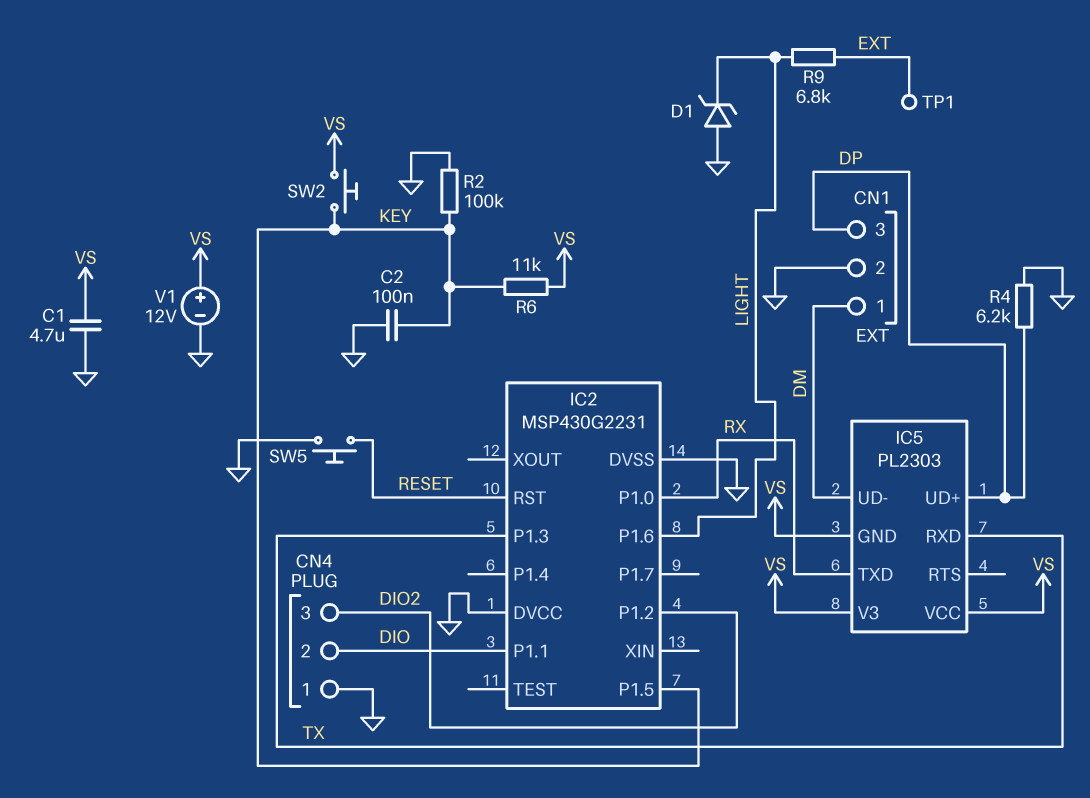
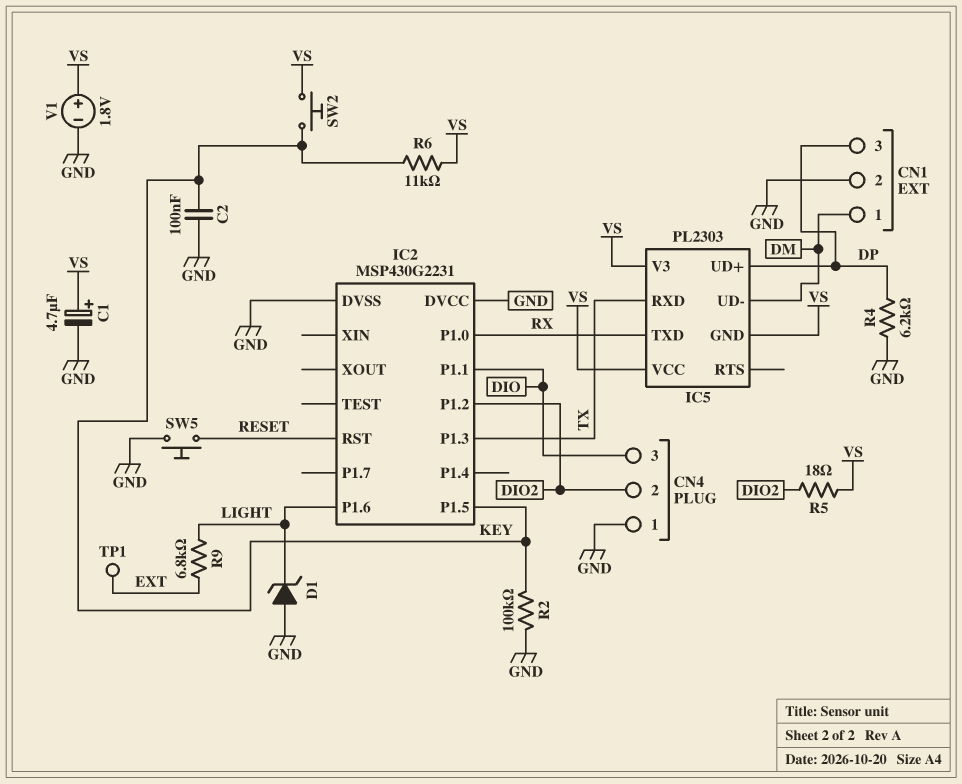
C1: 4.7uF (GND, VS) -> 4.7uF (plus VS, minus GND)
CN4 pin 2: DIO -> DIO2
CN4 pin 3: DIO2 -> DIO
R5: none -> 18 (DIO2, VS)
V1: 12V (plus VS, minus GND) -> 1.8V (plus VS, minus GND)

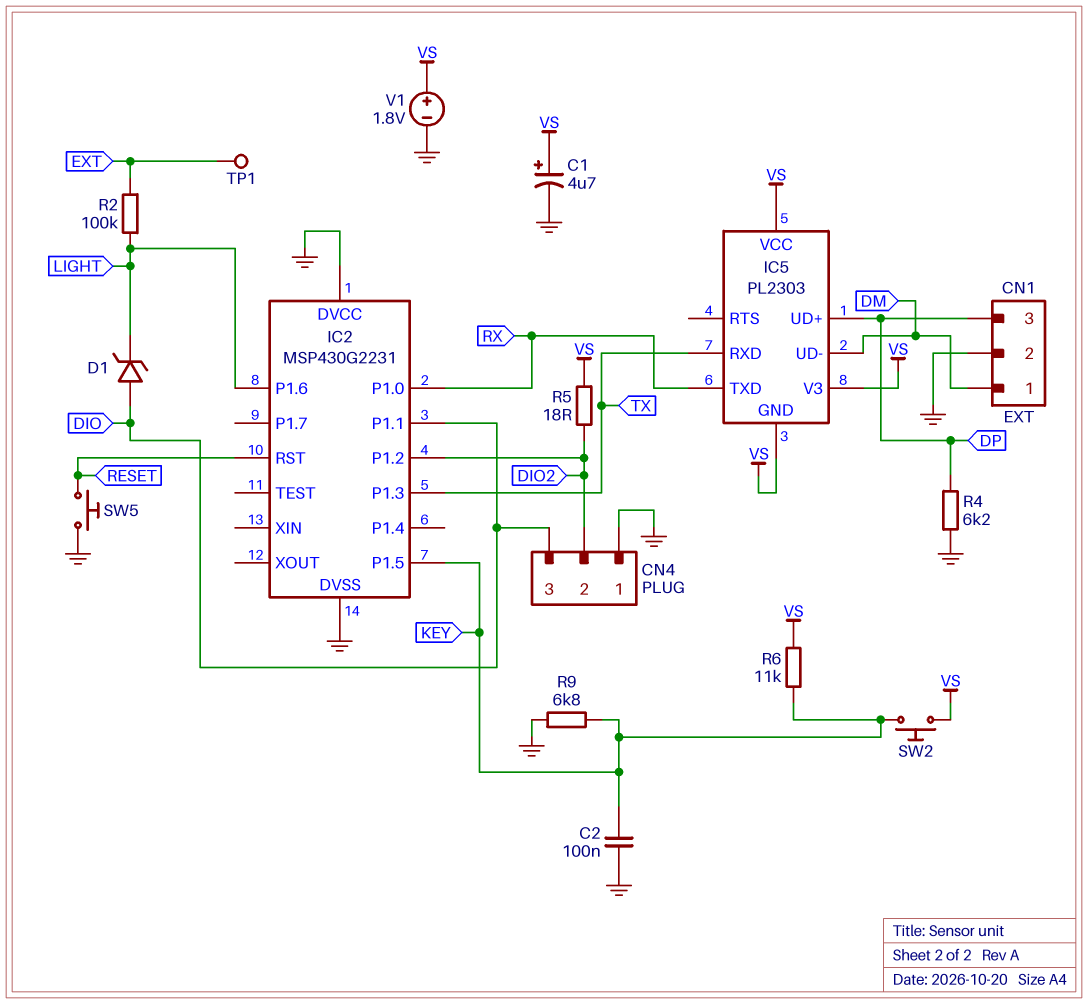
D1: zener (A GND, K LIGHT) -> zener (A DIO, K LIGHT)
R2: 100k (GND, KEY) -> 100k (EXT, LIGHT)
R9: 6.8k (EXT, LIGHT) -> 6.8k (GND, KEY)

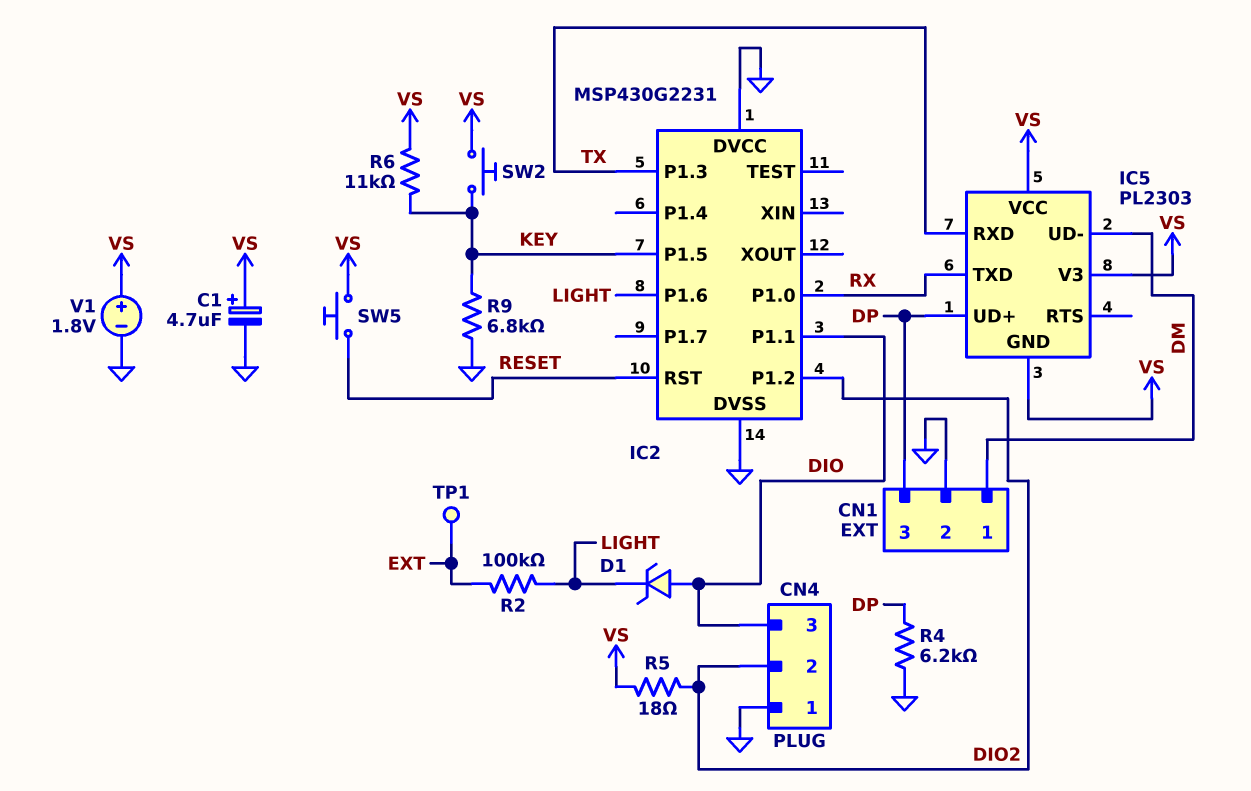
C2: 100nF (GND, KEY) -> none
SW5: button (GND, RESET) -> button (RESET, VS)

